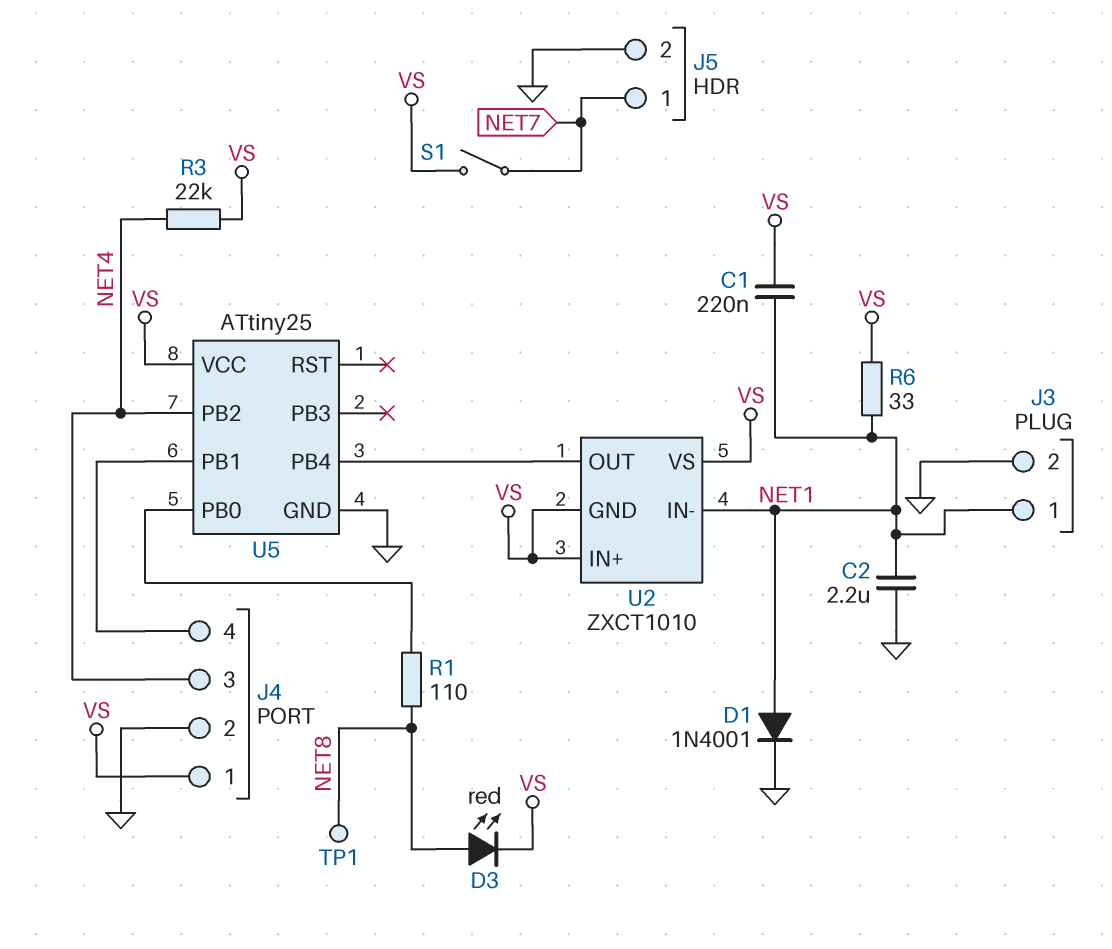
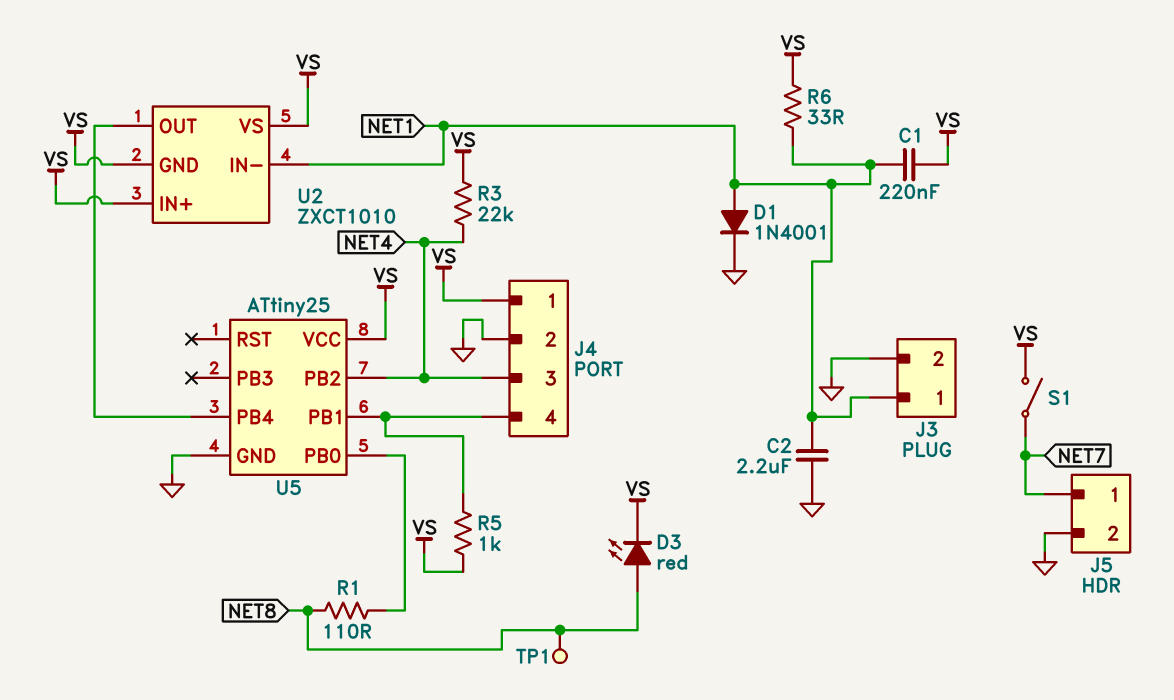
R5: none -> 1k (J4/4, VS)

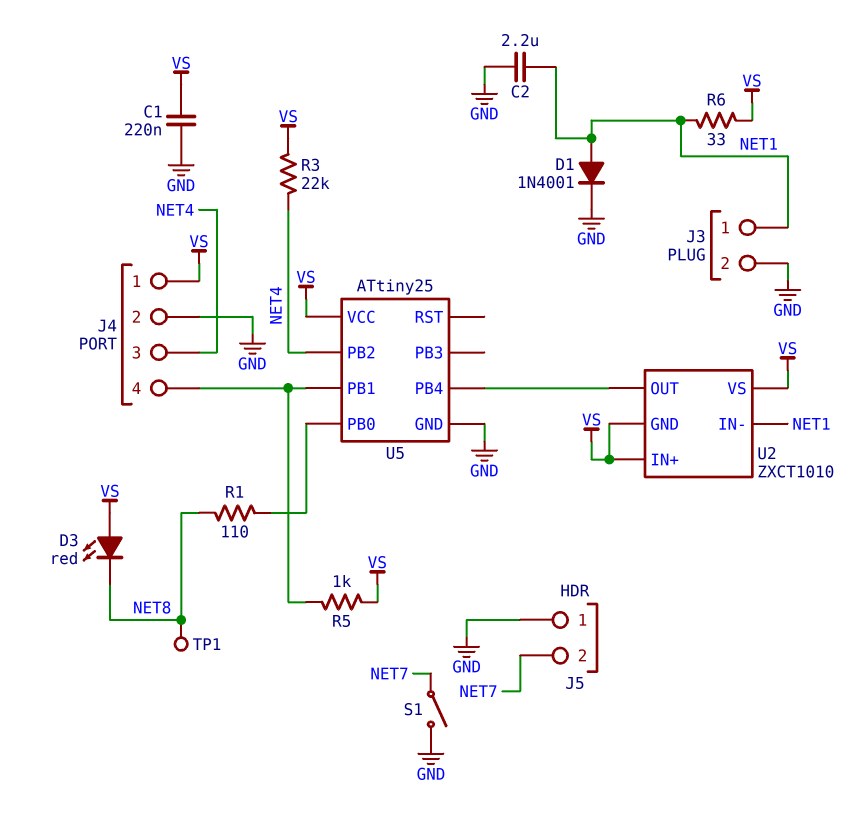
C1: 220nF (NET1, VS) -> 220nF (GND, VS)
D3: LED red (A NET8, K VS) -> LED red (A VS, K NET8)
J5 pin 1: NET7 -> GND
J5 pin 2: GND -> NET7
S1: switch (NET7, VS) -> switch (GND, NET7)

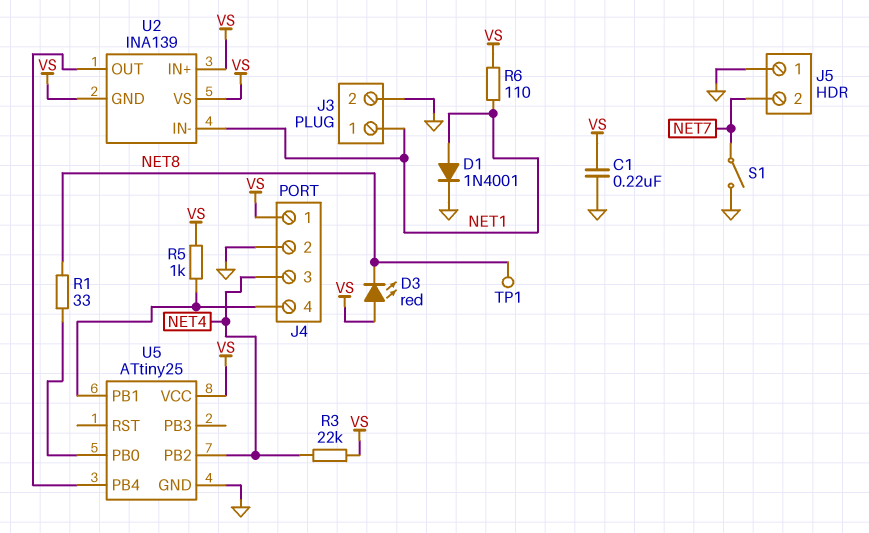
C2: 2.2uF (GND, NET1) -> none
R1: 110 (NET8, U5/PB0) -> 33 (NET8, U5/PB0)
R6: 33 (NET1, VS) -> 110 (NET1, VS)
U2: ZXCT1010 -> INA139

